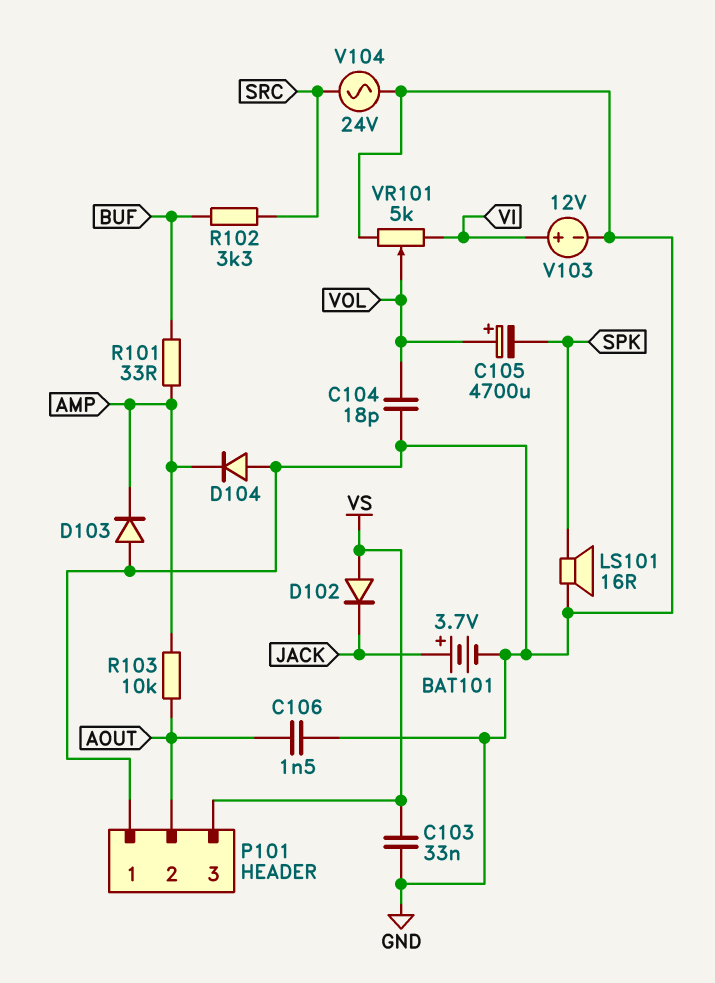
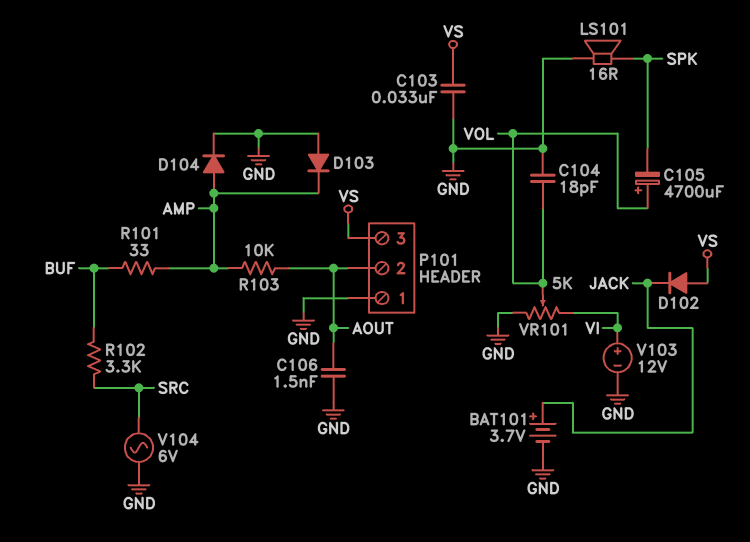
D104: diode (A GND, K AMP) -> diode (A AMP, K GND)
V104: AC 24V (GND, SRC) -> AC 6V (GND, SRC)

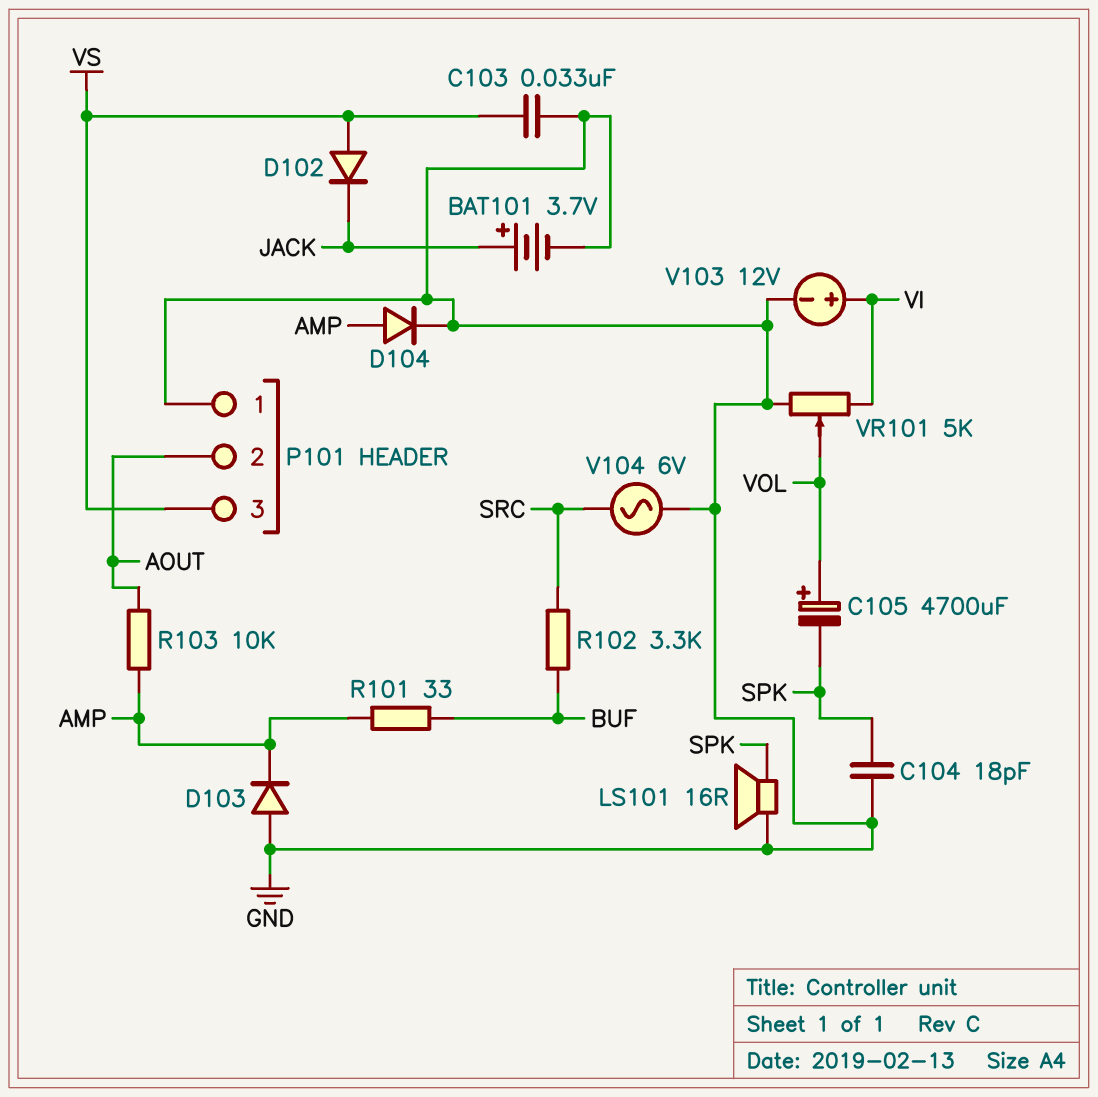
C104: 18pF (GND, VOL) -> 18pF (GND, SPK)
C106: 1.5nF (AOUT, GND) -> none

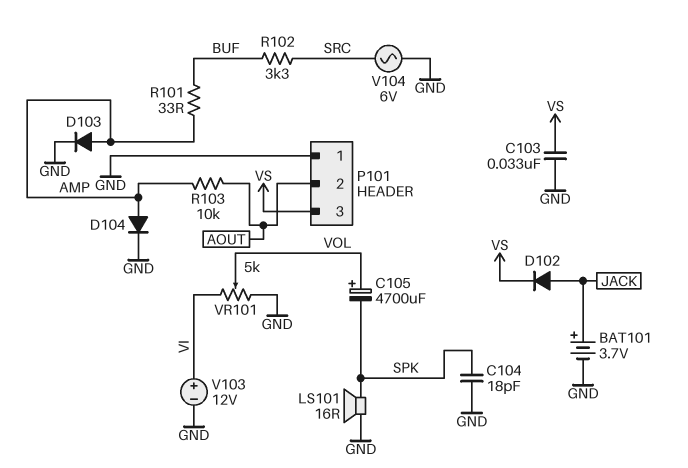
D102: diode (A VS, K JACK) -> diode (A JACK, K VS)
D103: diode (A GND, K AMP) -> diode (A AMP, K GND)

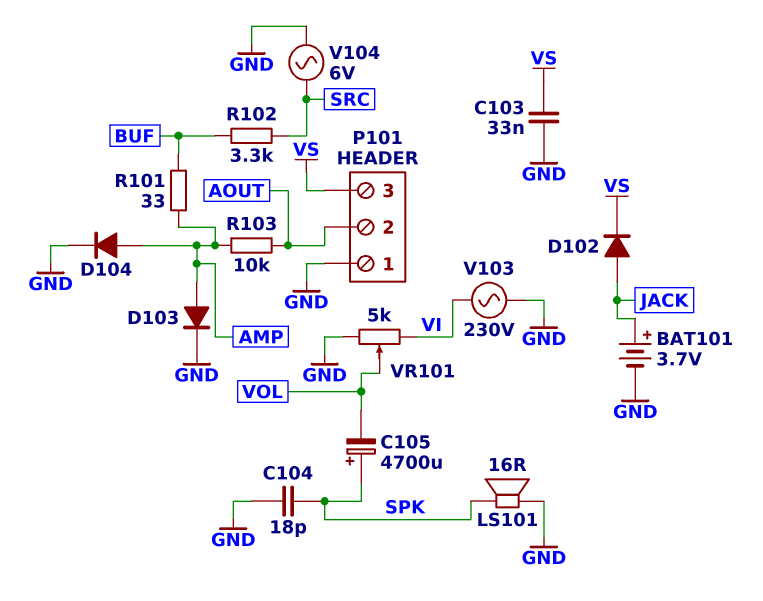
C105: 4700uF (plus VOL, minus SPK) -> 4700uF (plus SPK, minus VOL)
V103: 12V (plus VI, minus GND) -> AC 230V (GND, VI)

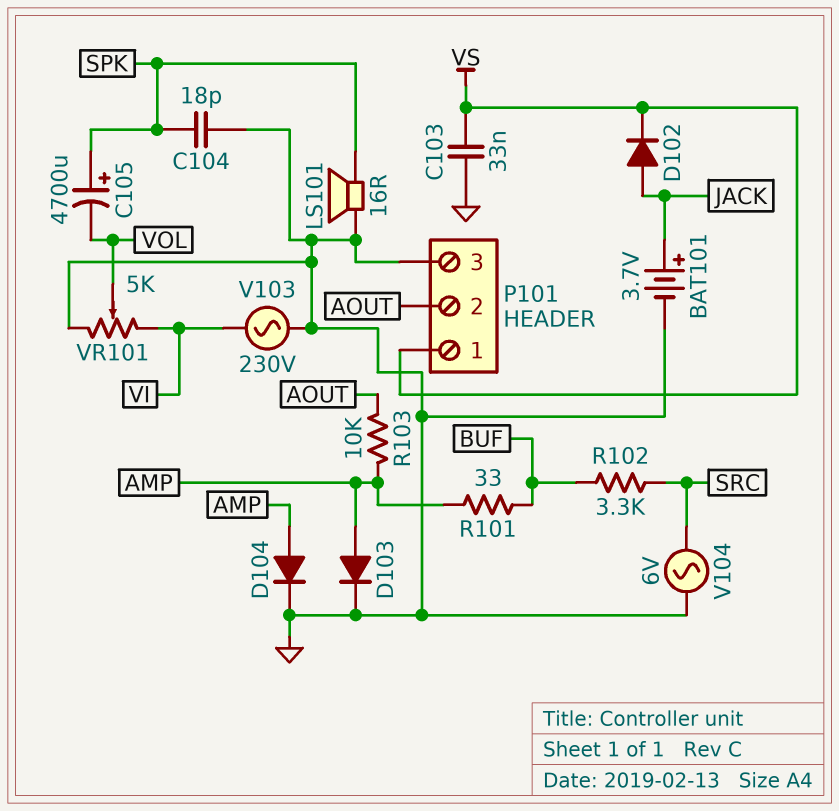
P101 pin 1: GND -> VS
P101 pin 3: VS -> GND

